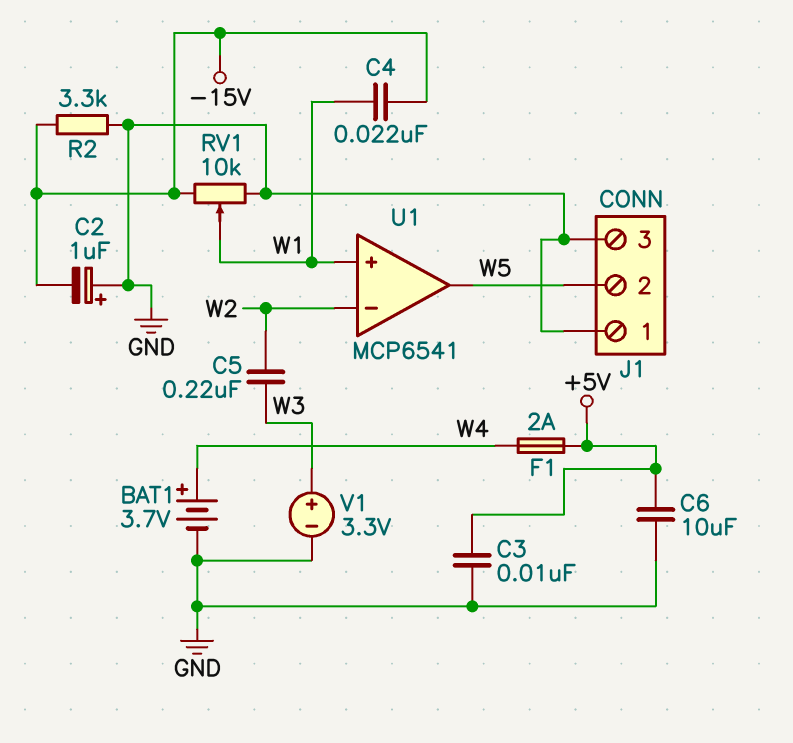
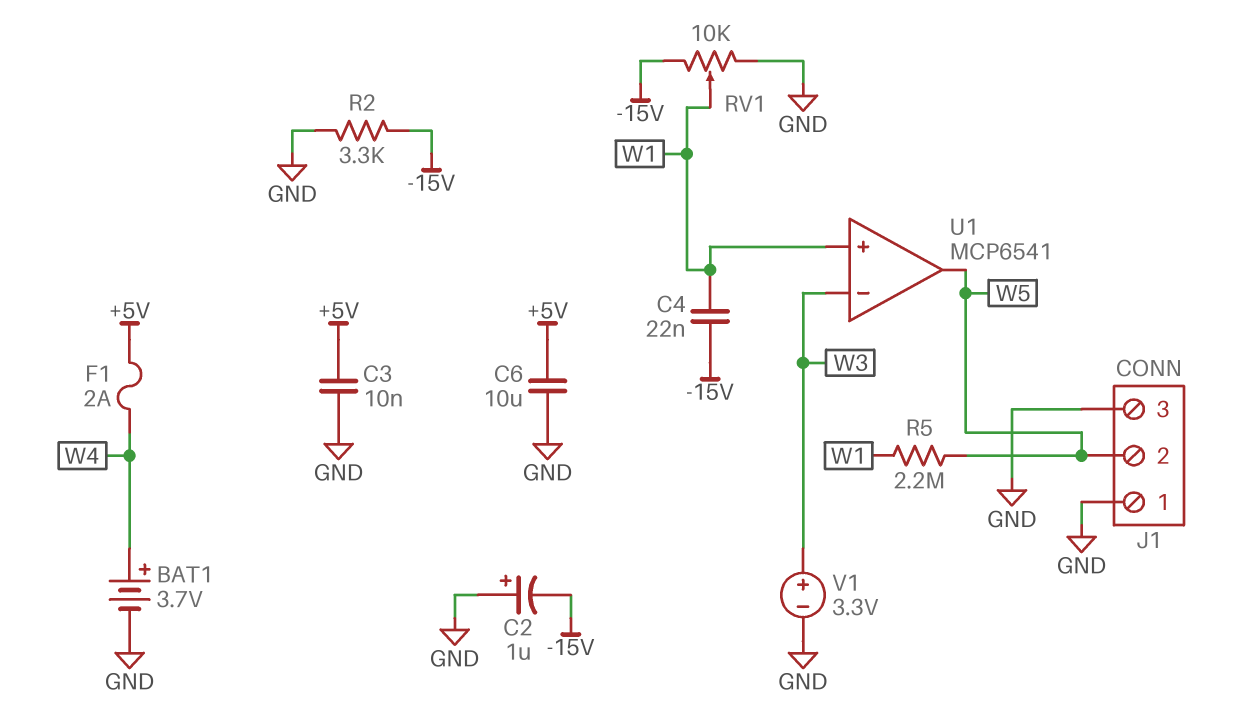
C5: 220nF (W2, W3) -> none
R5: none -> 2.2M (W1, W5)
U1 pin in-: W2 -> W3

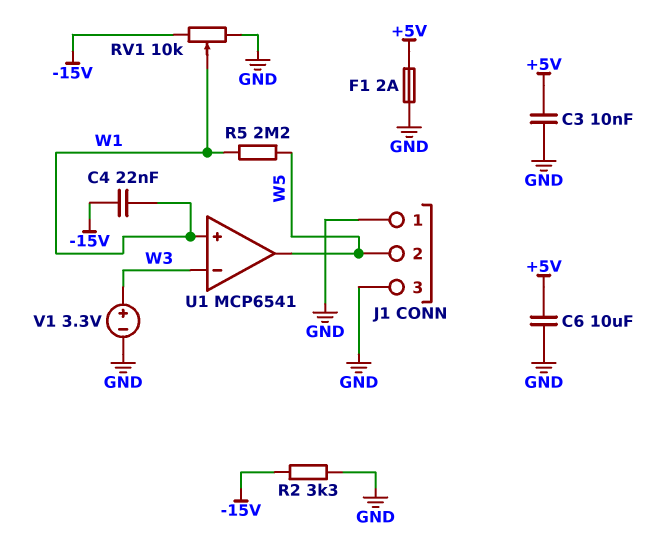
BAT1: 3.7V (plus W4, minus GND) -> none
C2: 1uF (plus GND, minus -15V) -> none
F1: 2A (+5V, W4) -> 2A (+5V, GND)

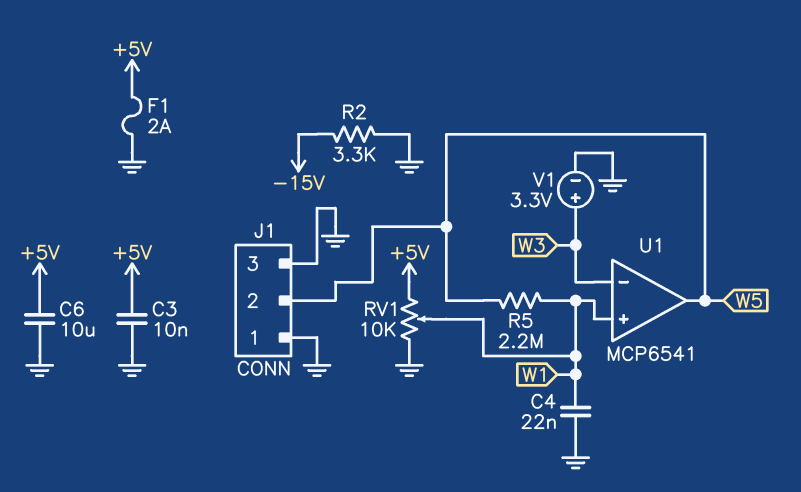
C4: 22nF (-15V, W1) -> 22nF (GND, W1)
RV1: 10k (-15V, GND, wiper W1) -> 10k (+5V, GND, wiper W1)

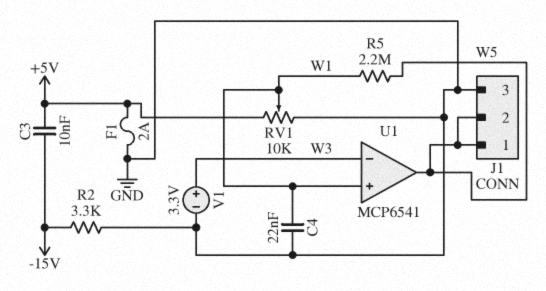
C3: 10nF (+5V, GND) -> 10nF (+5V, -15V)
C6: 10uF (+5V, GND) -> none
J1 pin 1: GND -> W5

